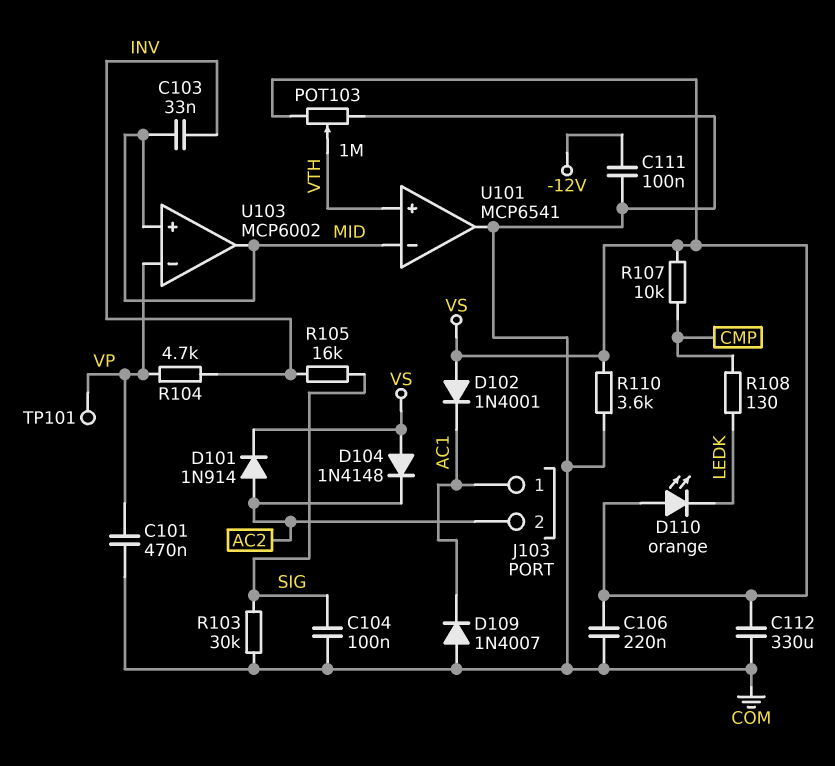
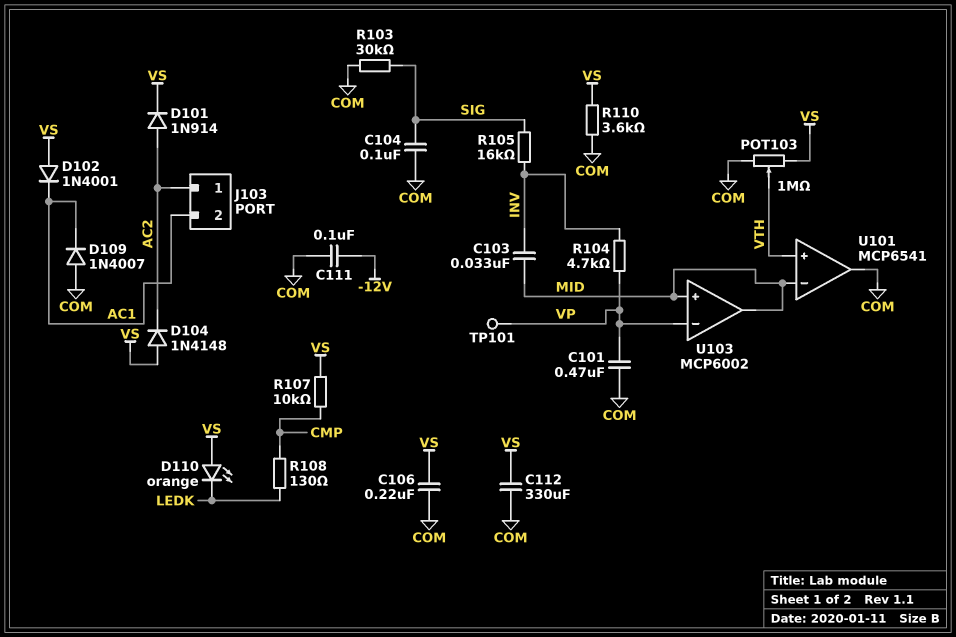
J103 pin 1: AC1 -> AC2
J103 pin 2: AC2 -> AC1

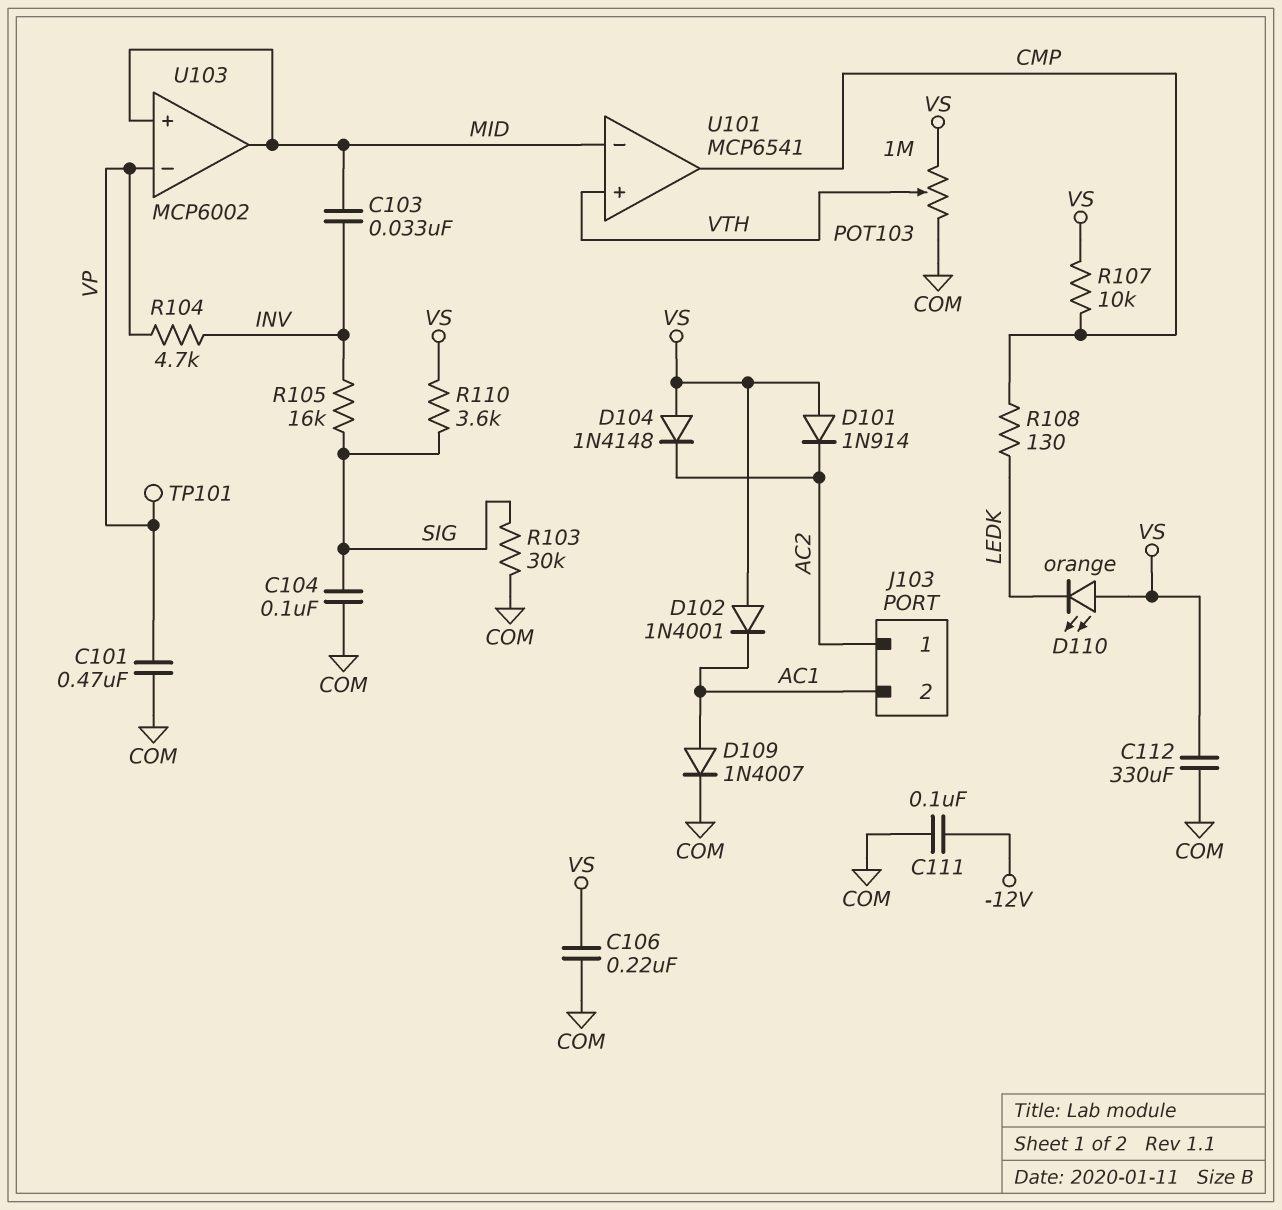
D101: diode 1N914 (A AC2, K VS) -> diode 1N914 (A VS, K AC2)
D109: diode 1N4007 (A COM, K AC1) -> diode 1N4007 (A AC1, K COM)
R110: 3.6k (COM, VS) -> 3.6k (SIG, VS)
U101 pin out: COM -> CMP

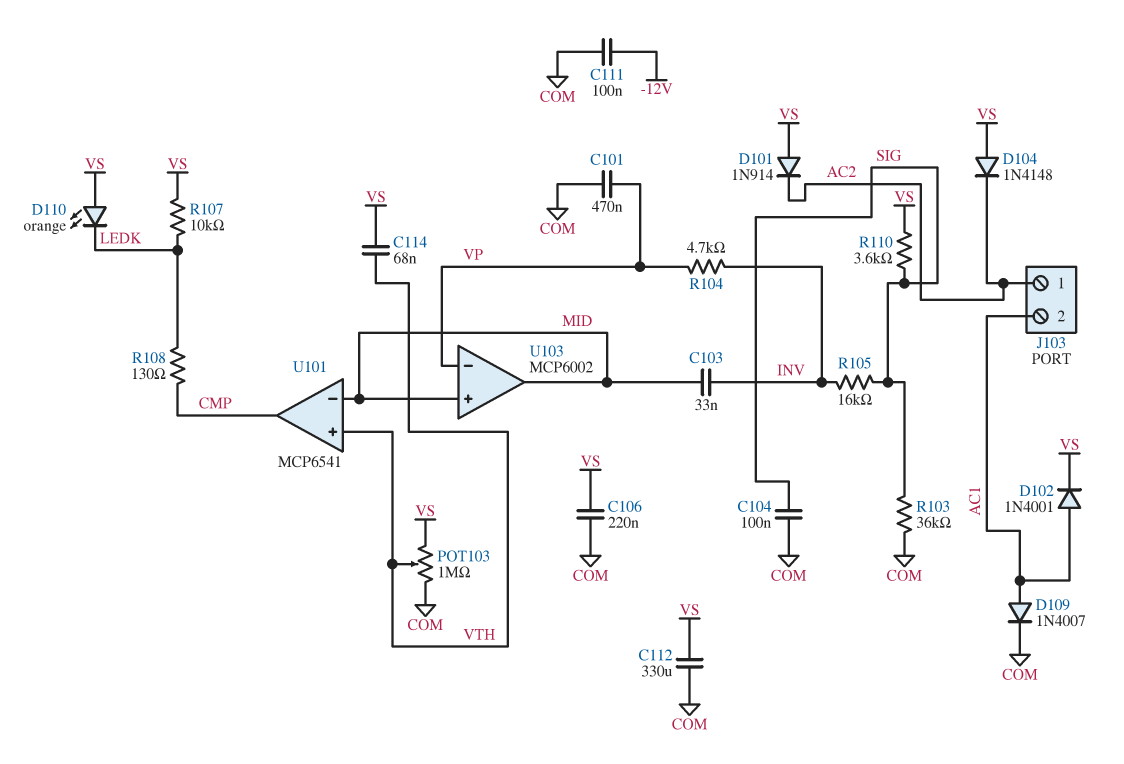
C114: none -> 68nF (VS, VTH)
D102: diode 1N4001 (A VS, K AC1) -> diode 1N4001 (A AC1, K VS)
R103: 30k (COM, SIG) -> 36k (COM, SIG)
R107: 10k (CMP, VS) -> 10k (LEDK, VS)
TP101: test point (VP) -> none

